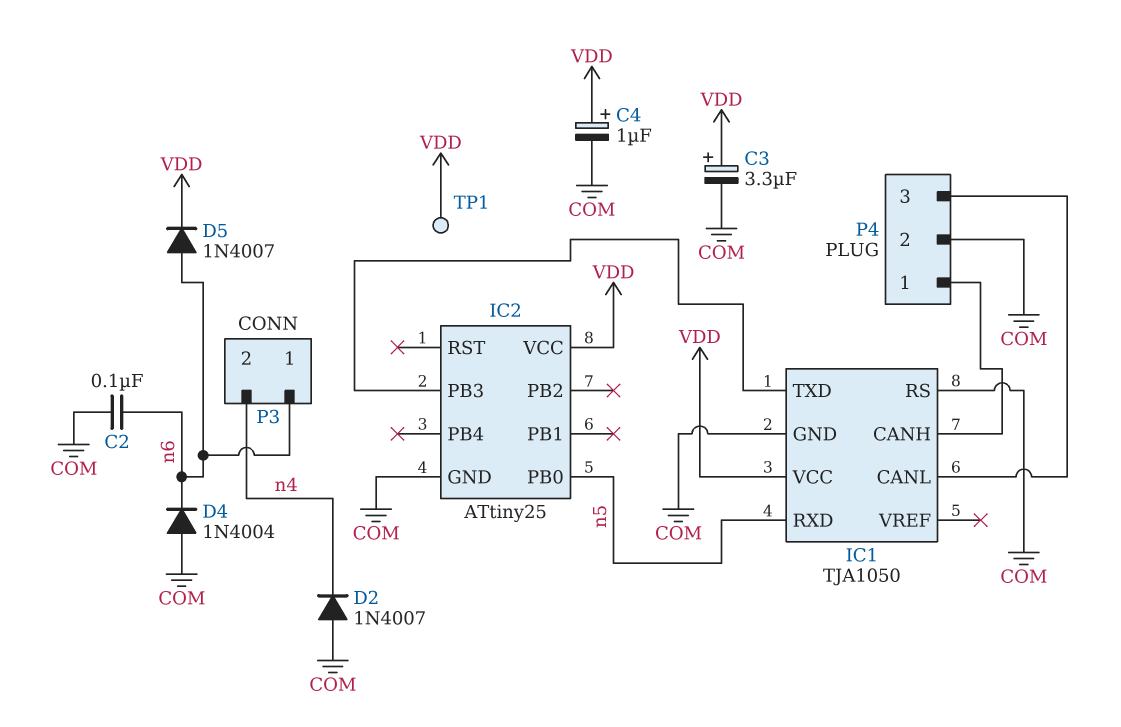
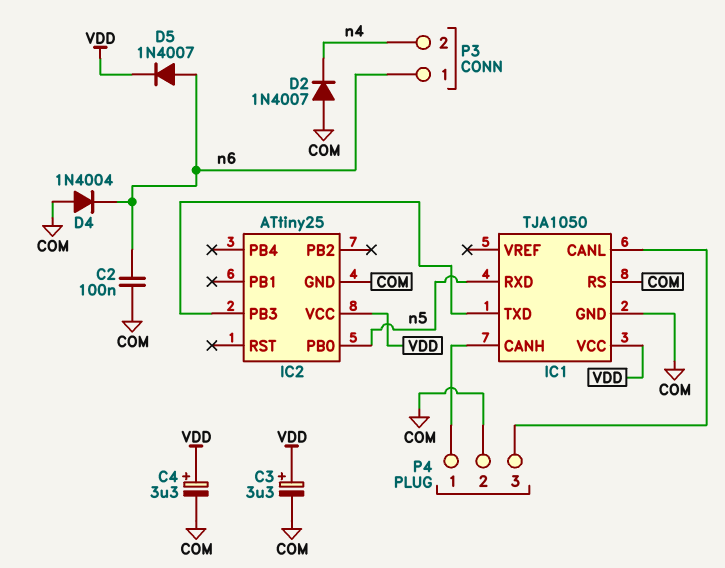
C4: 1uF (plus VDD, minus COM) -> 3.3uF (plus VDD, minus COM)
TP1: test point (VDD) -> none

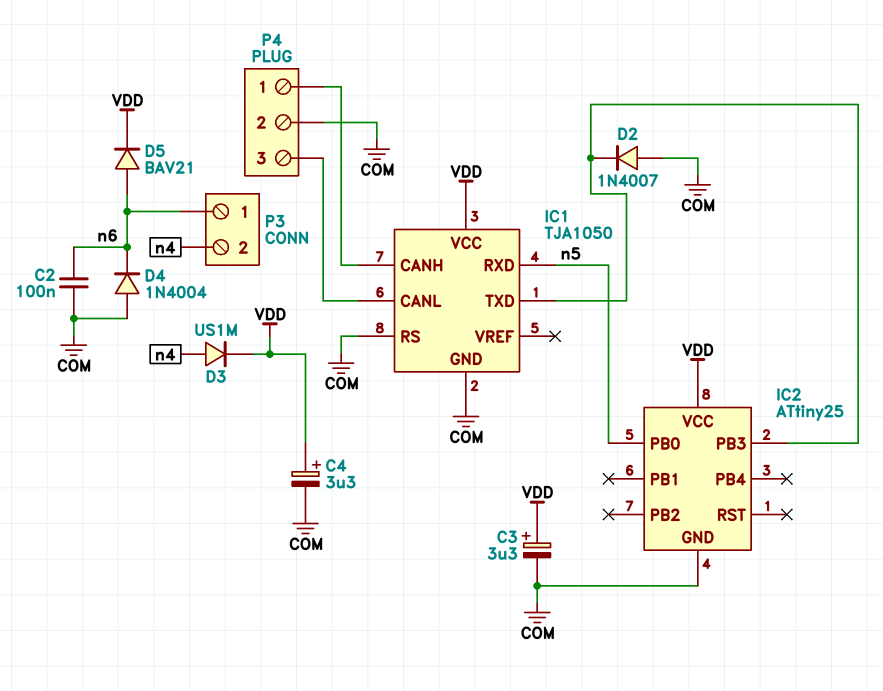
D2: diode 1N4007 (A COM, K n4) -> diode 1N4007 (A COM, K IC1/TXD)
D3: none -> diode US1M (A n4, K VDD)
D5: diode 1N4007 (A n6, K VDD) -> diode BAV21 (A n6, K VDD)

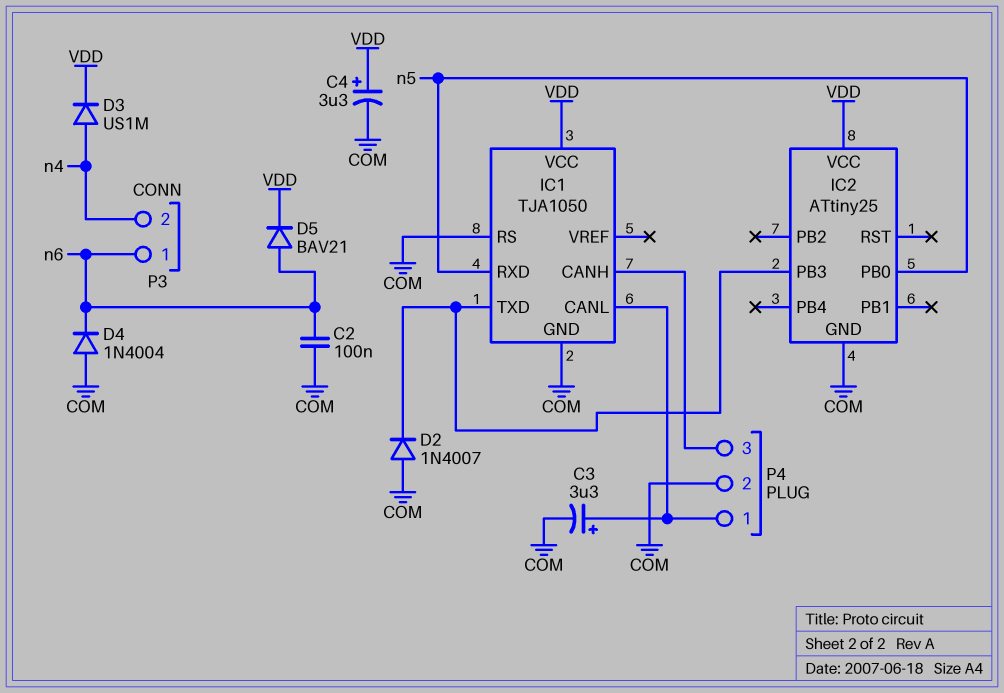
C3: 3.3uF (plus VDD, minus COM) -> 3.3uF (plus IC1/CANL, minus COM)
P4 pin 1: IC1/CANH -> IC1/CANL
P4 pin 3: IC1/CANL -> IC1/CANH

